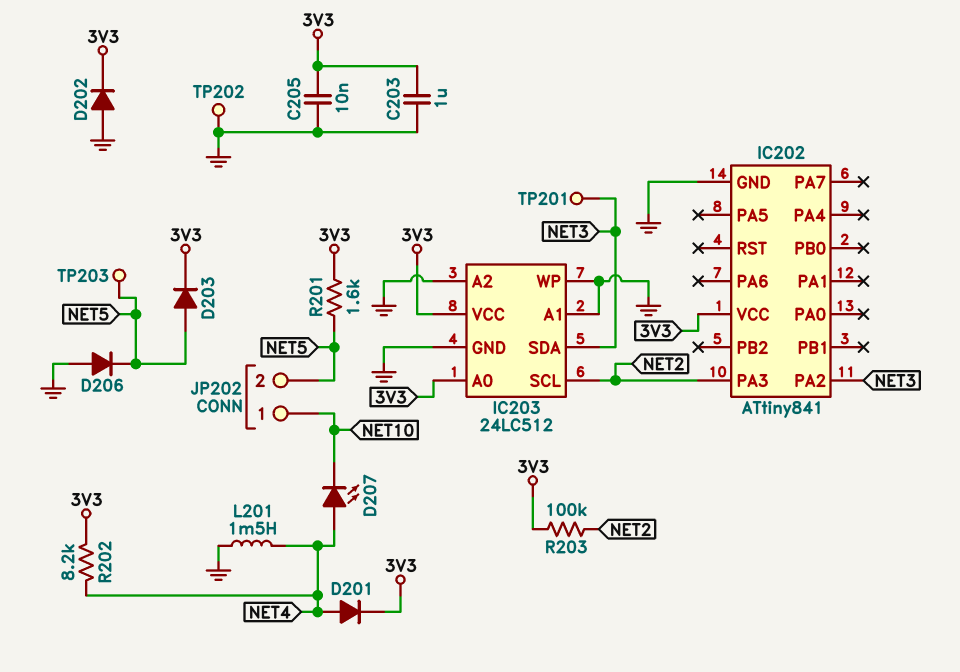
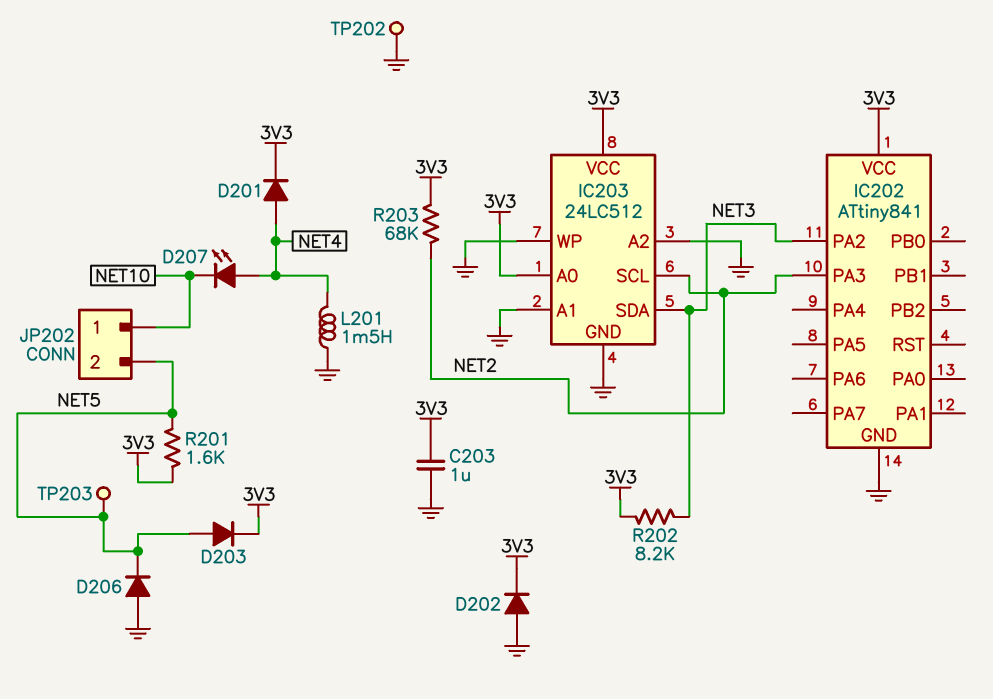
C205: 10nF (3V3, GND) -> none
R202: 8.2k (3V3, NET4) -> 8.2k (3V3, NET3)
R203: 100k (3V3, NET2) -> 68k (3V3, NET2)
TP201: test point (NET3) -> none

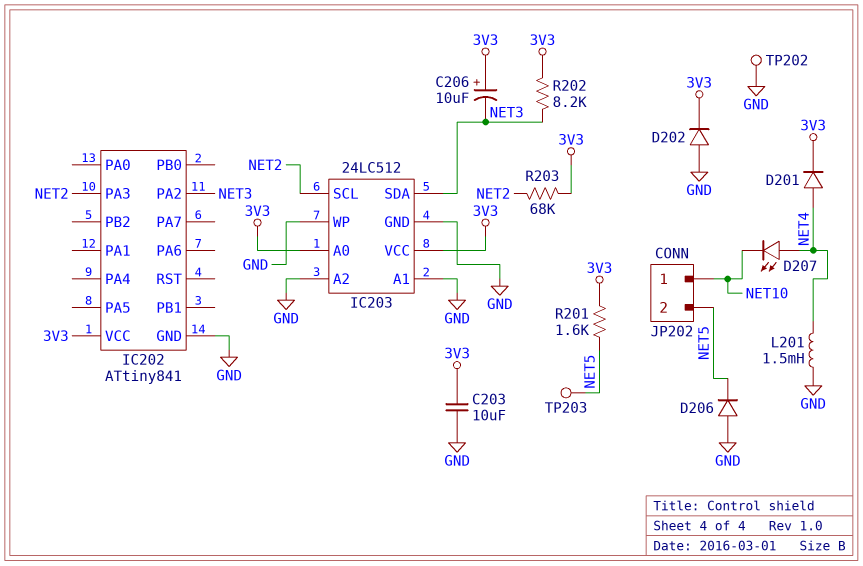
C203: 1uF (3V3, GND) -> 10uF (3V3, GND)
C206: none -> 10uF (plus 3V3, minus NET3)
D203: diode (A NET5, K 3V3) -> none

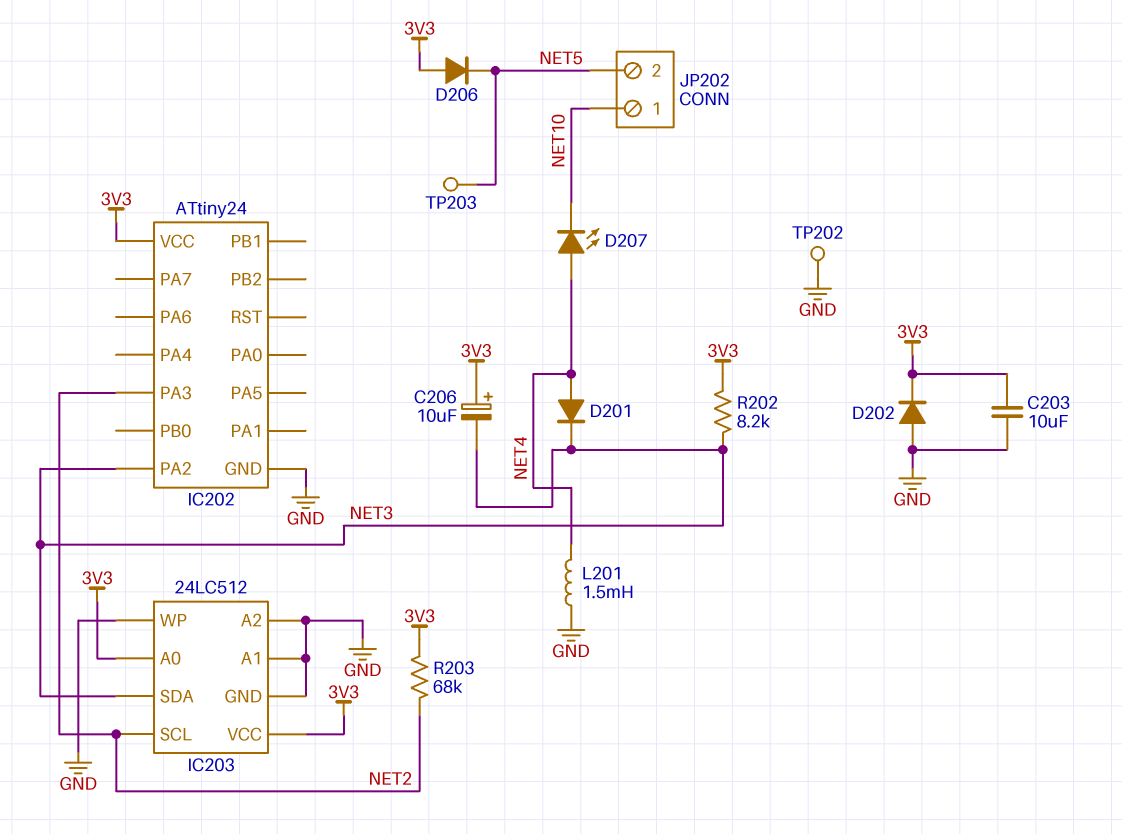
D201: diode (A NET4, K 3V3) -> diode (A NET4, K NET3)
D206: diode (A GND, K NET5) -> diode (A 3V3, K NET5)
IC202: ATtiny841 -> ATtiny24
R201: 1.6k (3V3, NET5) -> none

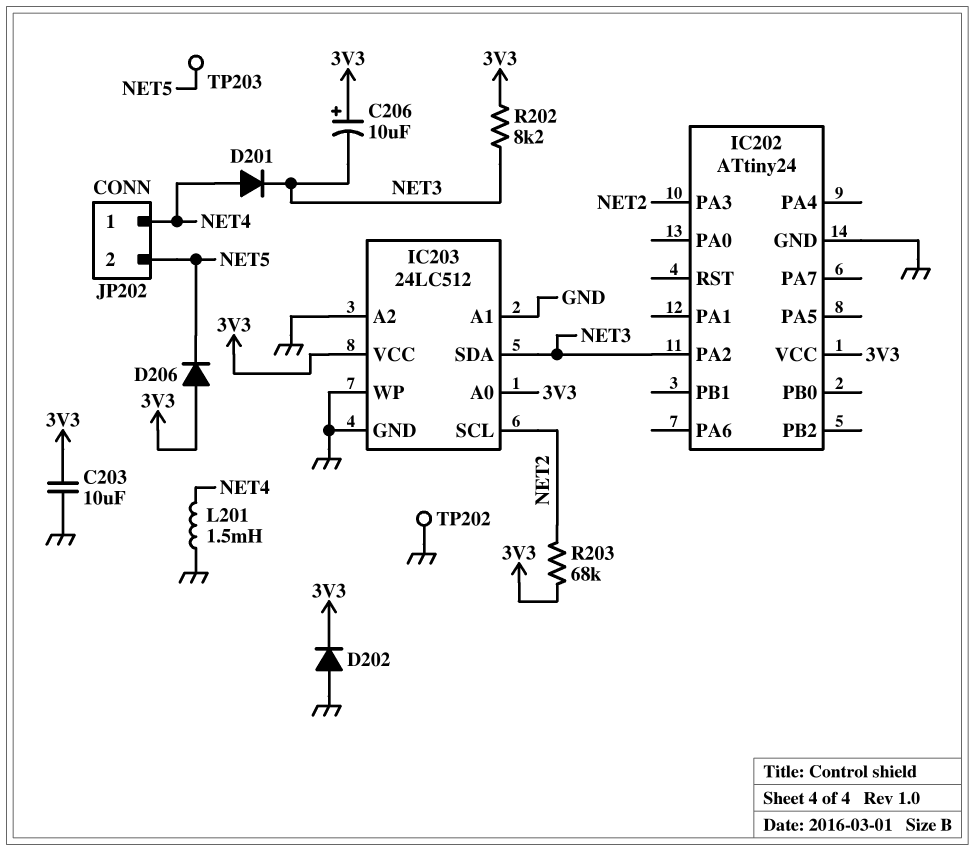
D207: LED (A NET4, K NET10) -> none
JP202 pin 1: NET10 -> NET4

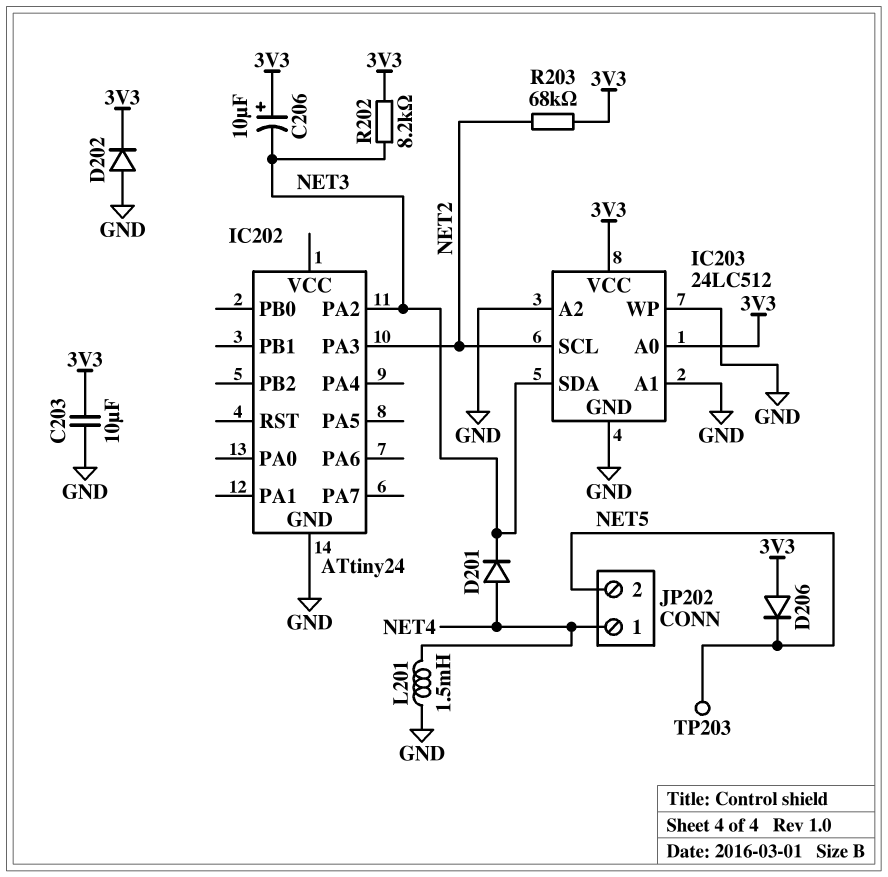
IC202 pin VCC: 3V3 -> none
TP202: test point (GND) -> none

